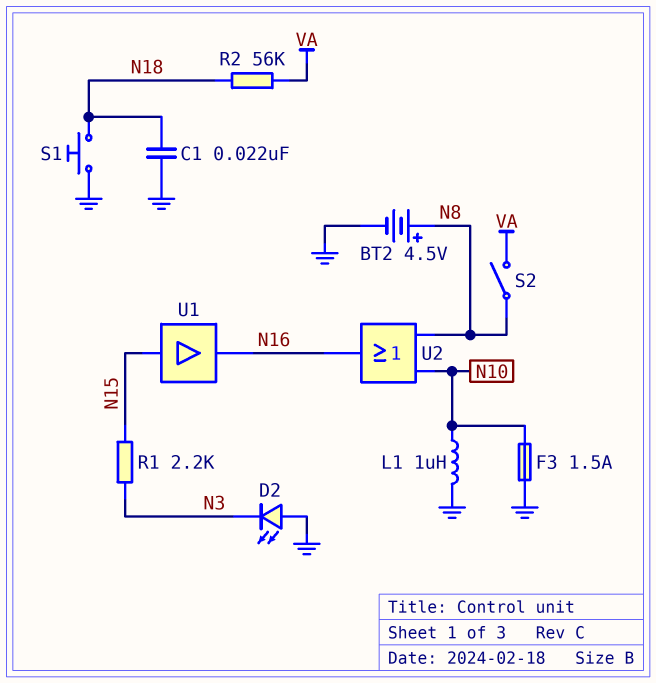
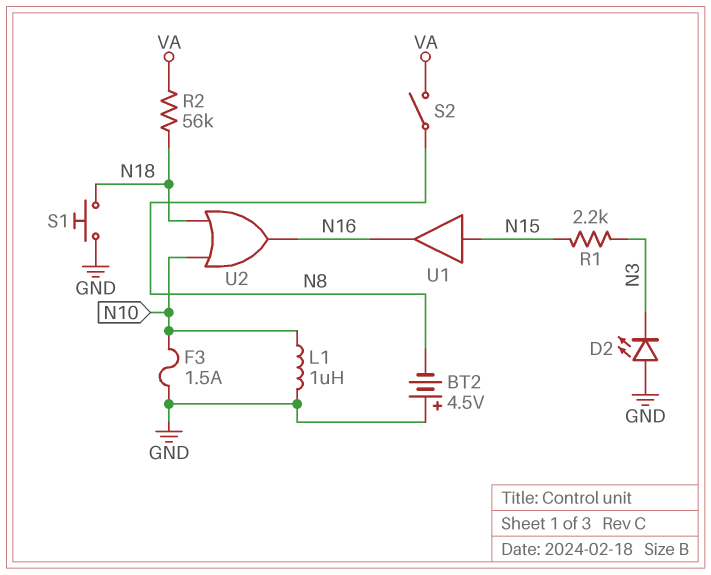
BT2: 4.5V (plus N8, minus GND) -> 4.5V (plus GND, minus N8)
C1: 22nF (GND, N18) -> none
U2: OR (in N8, in N10, out N16) -> OR (in N10, in N18, out N16)

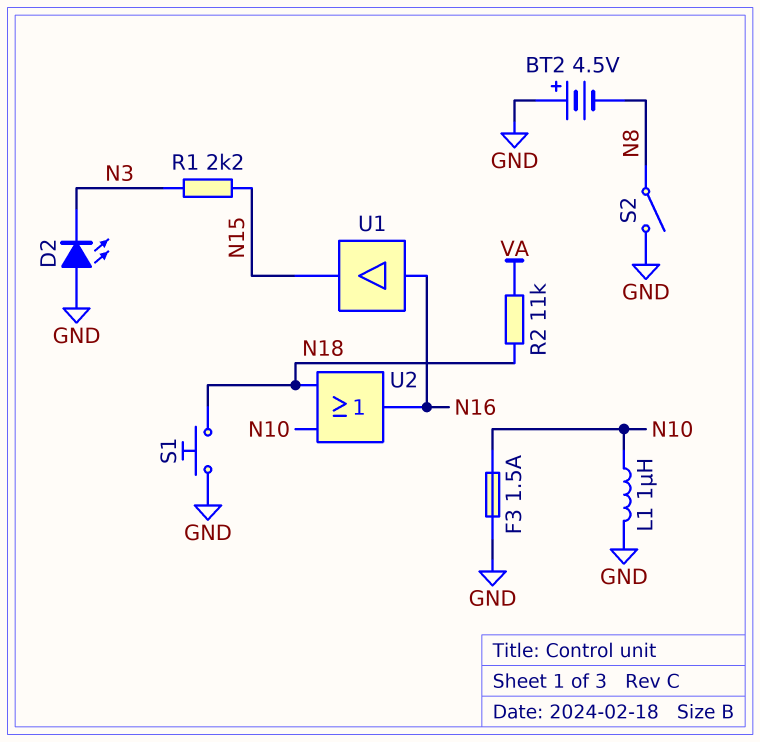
R2: 56k (N18, VA) -> 11k (N18, VA)
S2: switch (N8, VA) -> switch (GND, N8)
U1: buffer (in N15, out N16) -> buffer (in N16, out N15)

